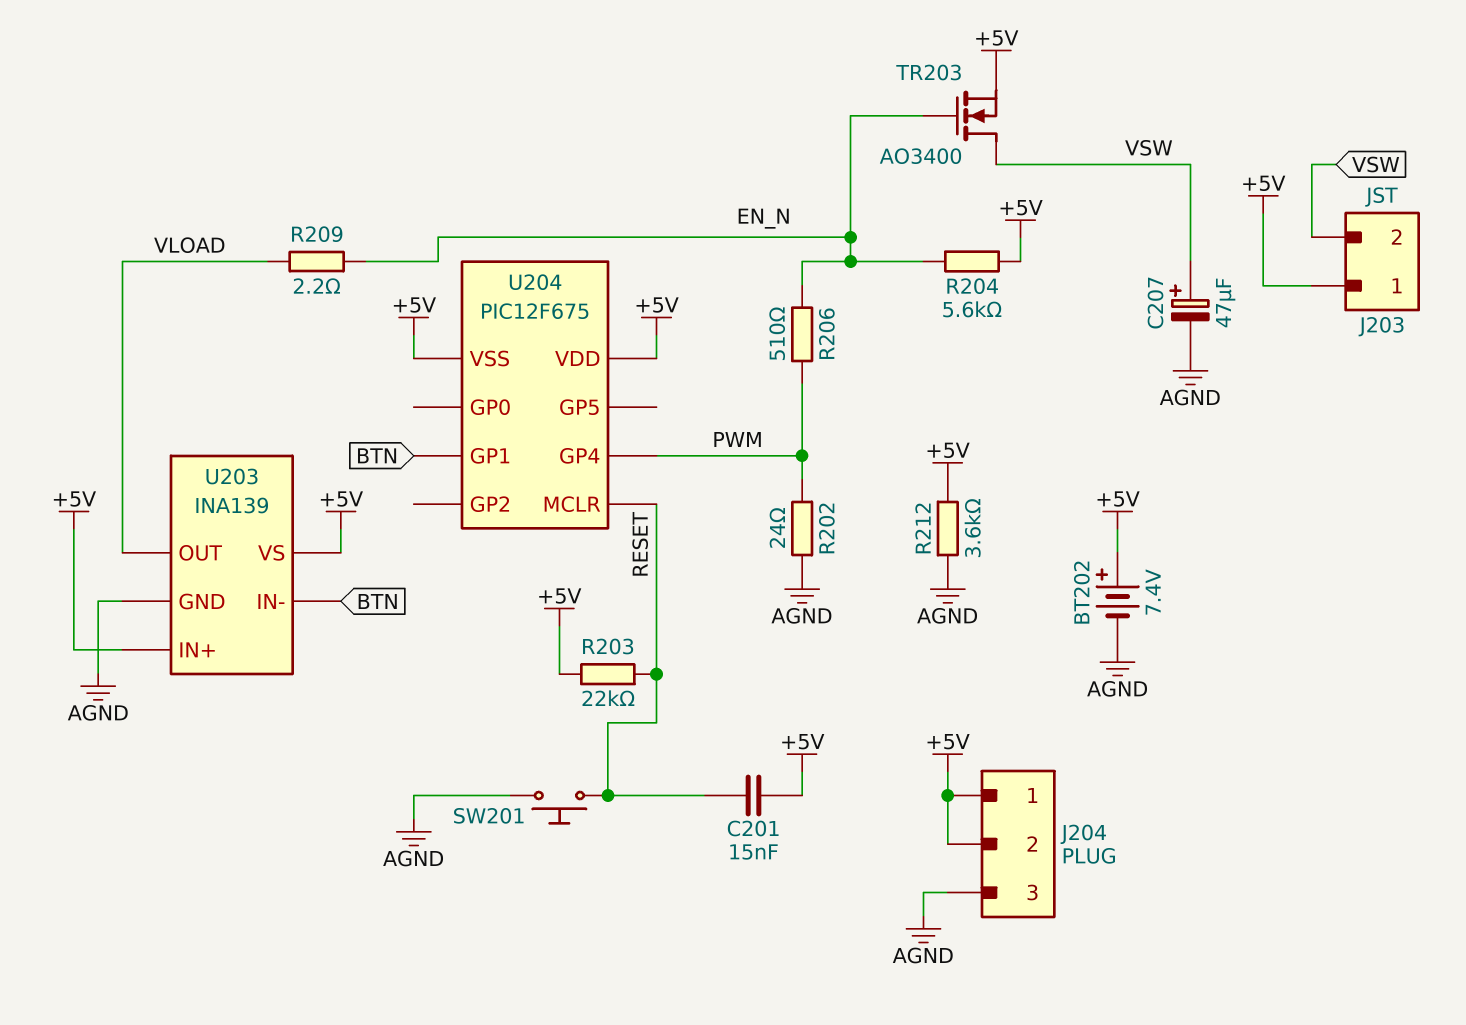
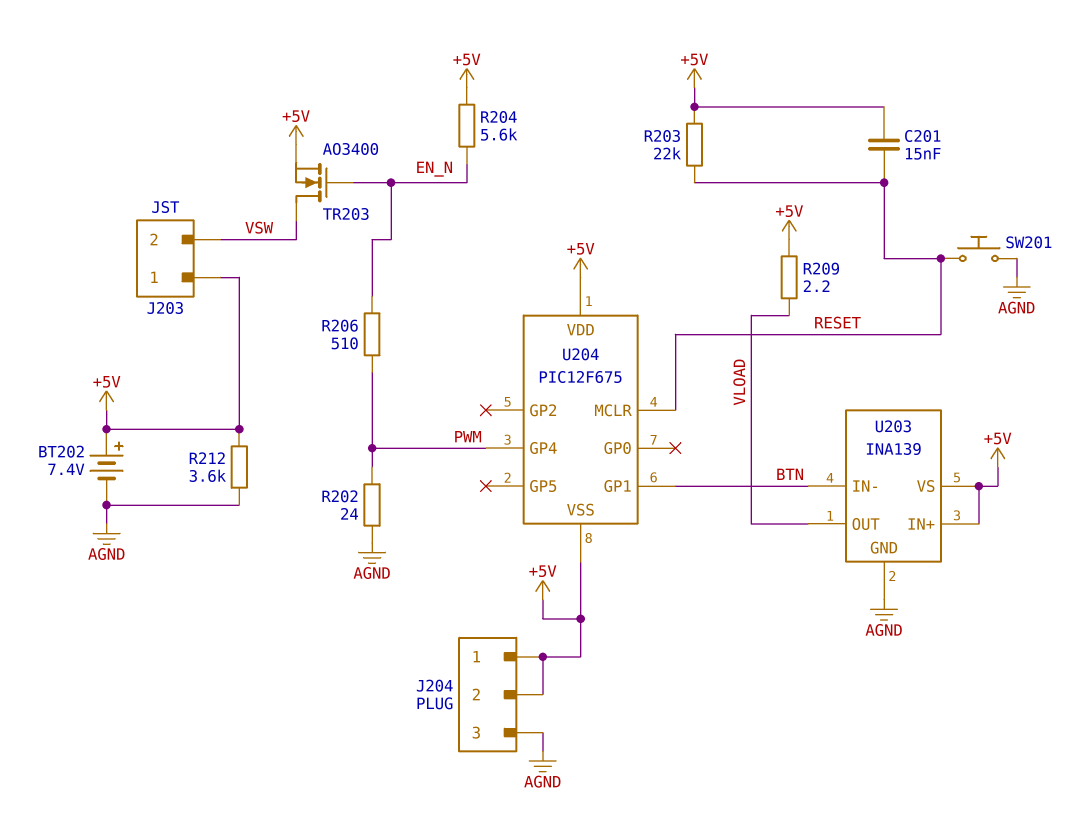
C207: 47uF (plus VSW, minus AGND) -> none
R209: 2.2 (EN_N, VLOAD) -> 2.2 (+5V, VLOAD)

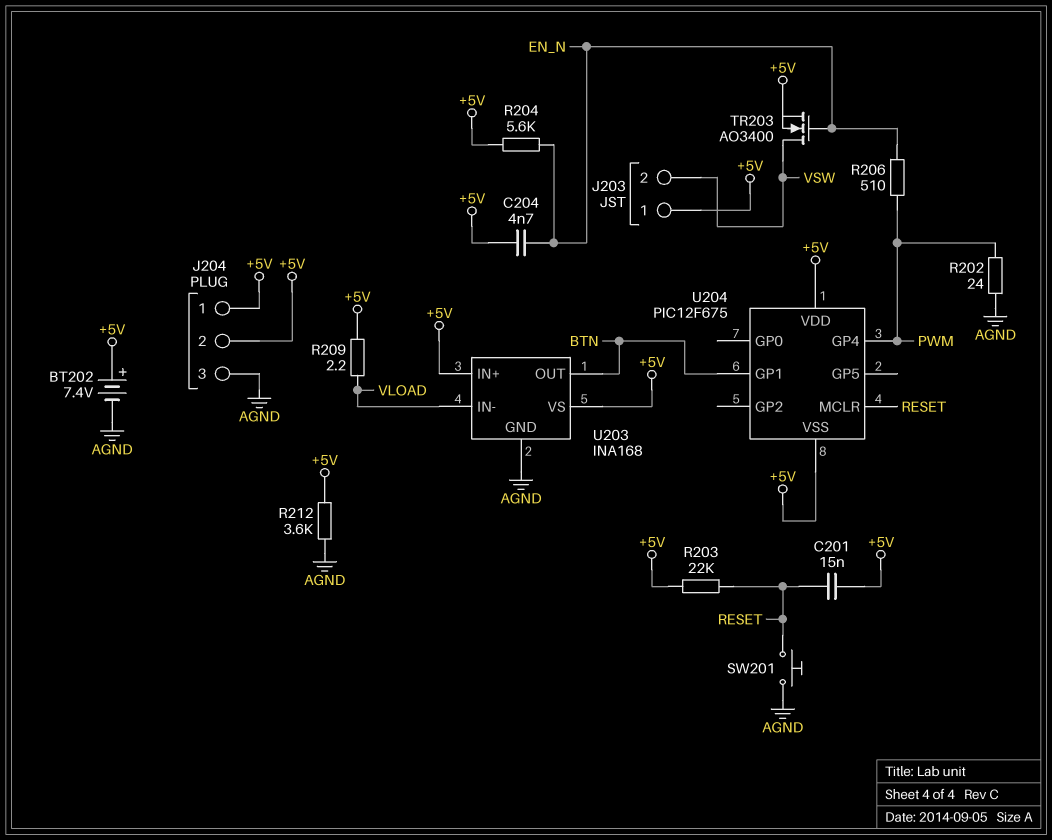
C204: none -> 4.7nF (+5V, EN_N)
U203: INA139 -> INA168
U203 pin IN-: BTN -> VLOAD
U203 pin OUT: VLOAD -> BTN

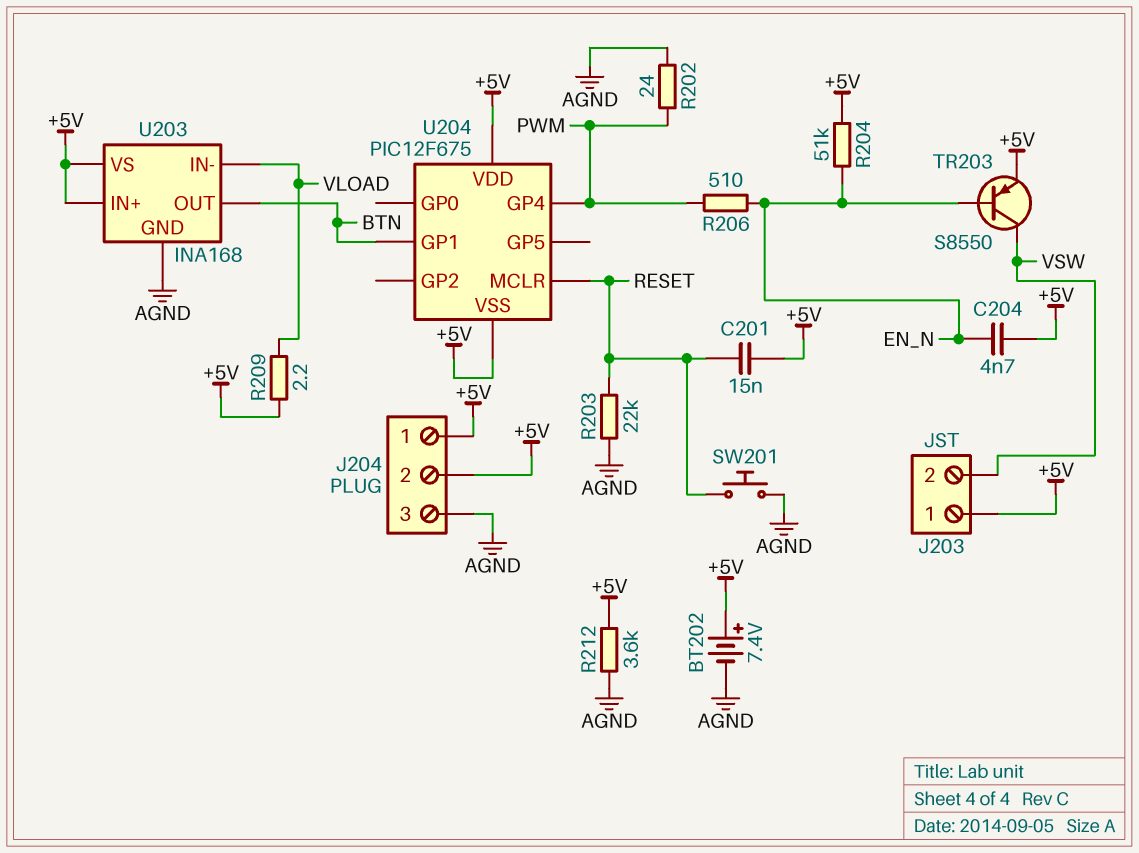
R203: 22k (+5V, RESET) -> 22k (AGND, RESET)
R204: 5.6k (+5V, EN_N) -> 51k (+5V, EN_N)
TR203: NMOS AO3400 (G EN_N, D VSW, S +5V) -> PNP S8550 (B EN_N, C VSW, E +5V)

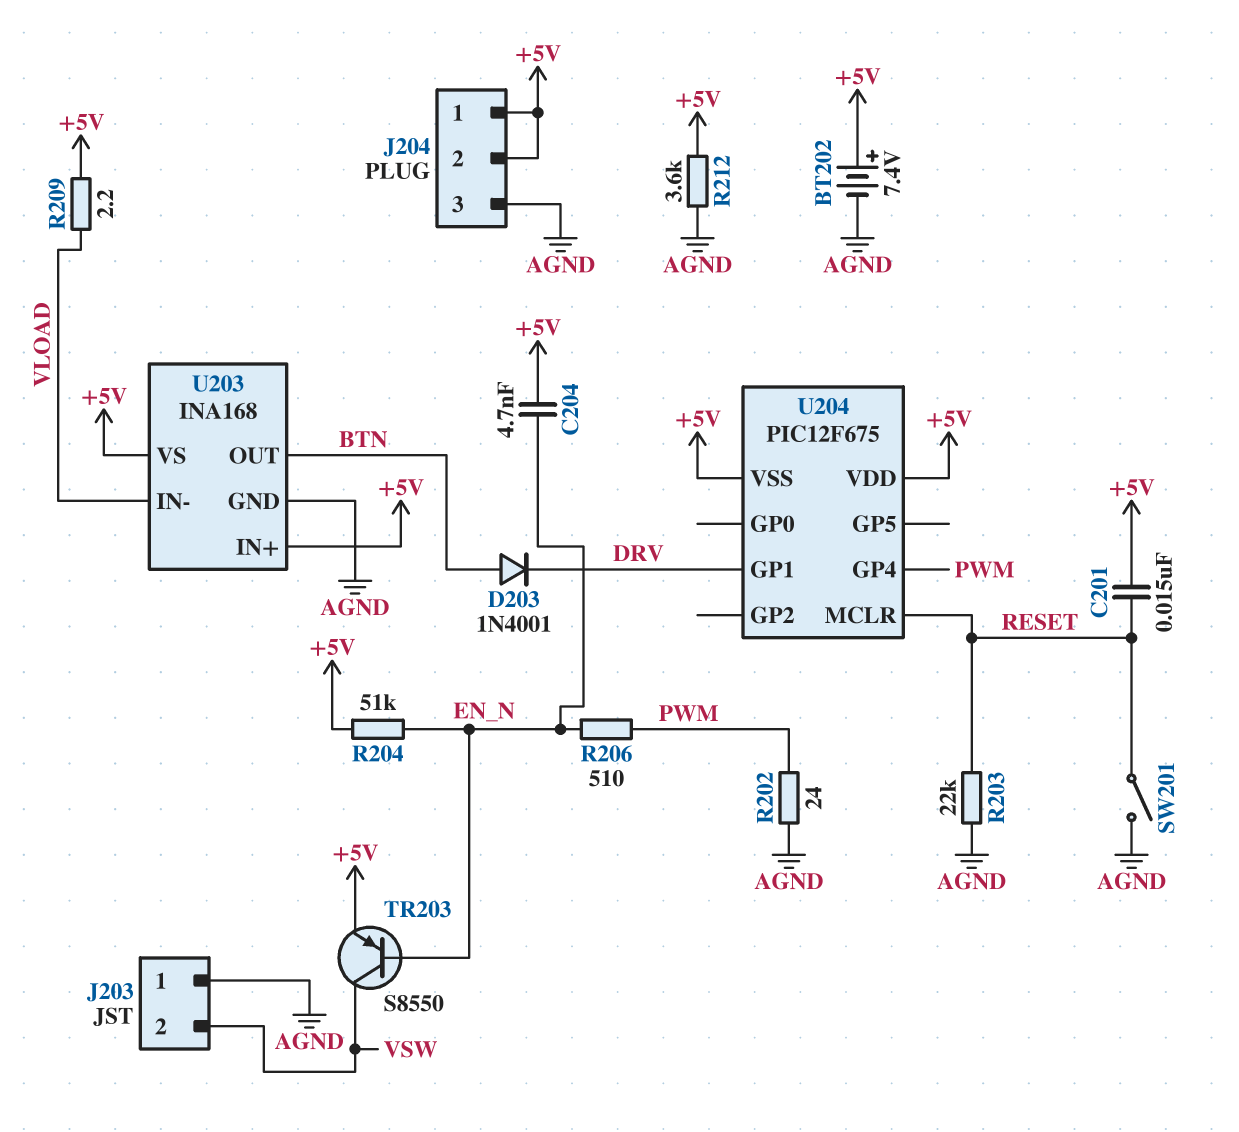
D203: none -> diode 1N4001 (A BTN, K DRV)
J203 pin 1: +5V -> AGND
SW201: button (AGND, RESET) -> switch (AGND, RESET)
U204 pin GP1: BTN -> DRV

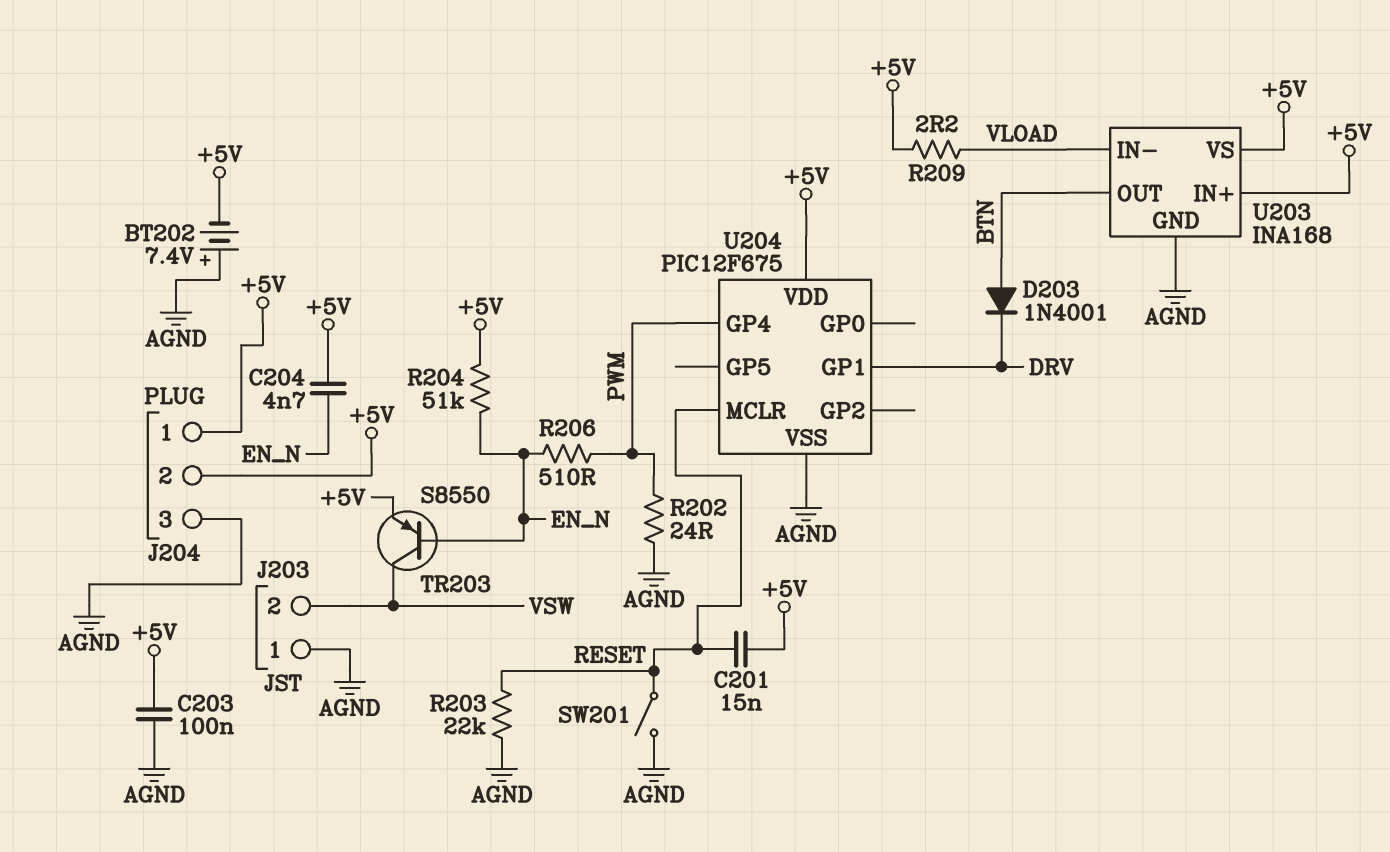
BT202: 7.4V (plus +5V, minus AGND) -> 7.4V (plus AGND, minus +5V)
C203: none -> 100nF (+5V, AGND)
R212: 3.6k (+5V, AGND) -> none
U204 pin VSS: +5V -> AGND

